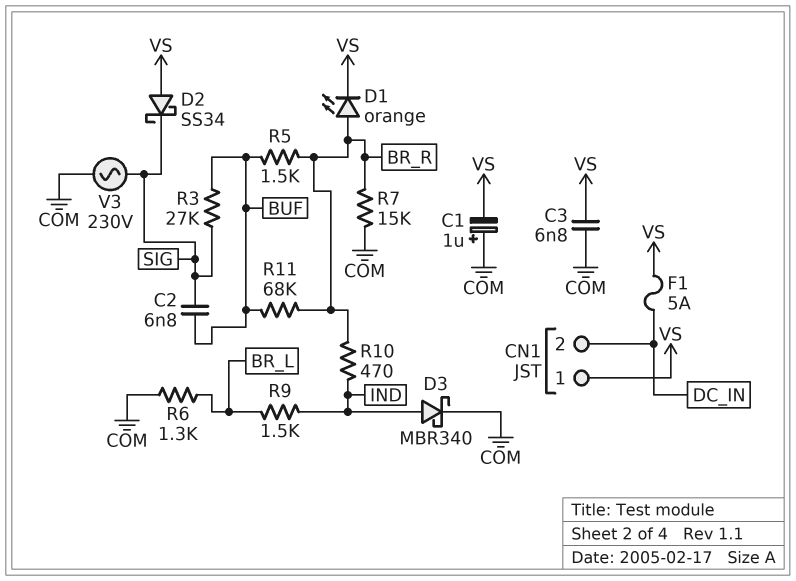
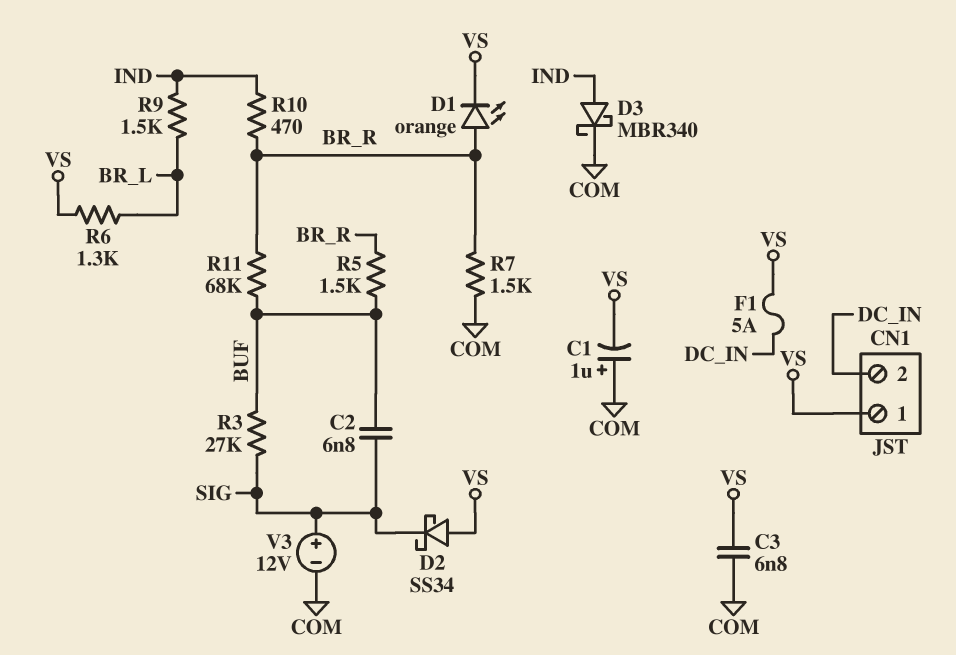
R6: 1.3k (BR_L, COM) -> 1.3k (BR_L, VS)
R7: 15k (BR_R, COM) -> 1.5k (BR_R, COM)
V3: AC 230V (COM, SIG) -> 12V (plus SIG, minus COM)

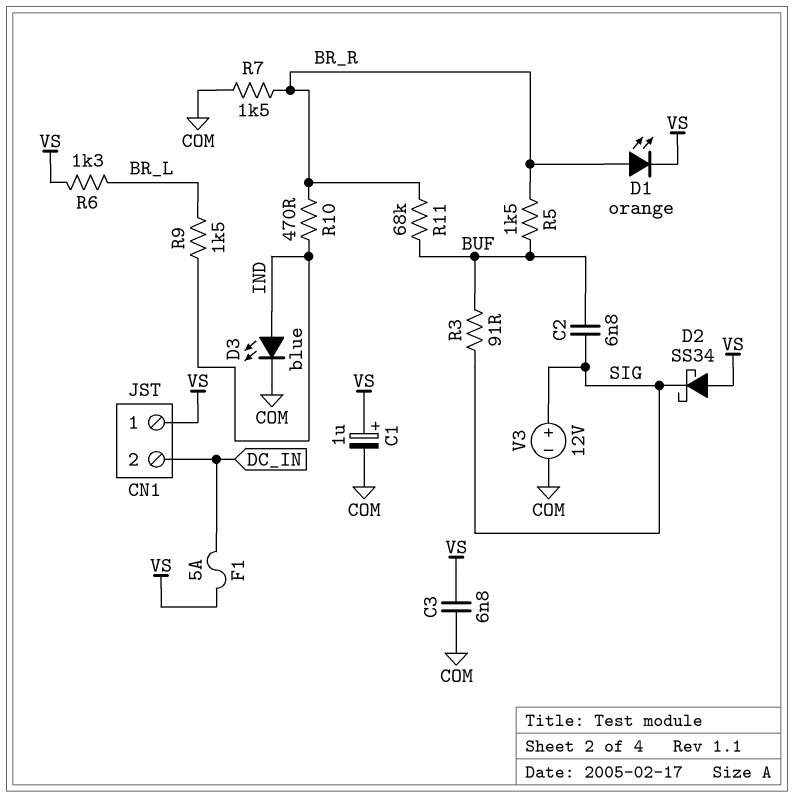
C1: 1uF (plus COM, minus VS) -> 1uF (plus VS, minus COM)
D3: schottky MBR340 (A IND, K COM) -> LED blue (A IND, K COM)
R3: 27k (BUF, SIG) -> 91 (BUF, SIG)

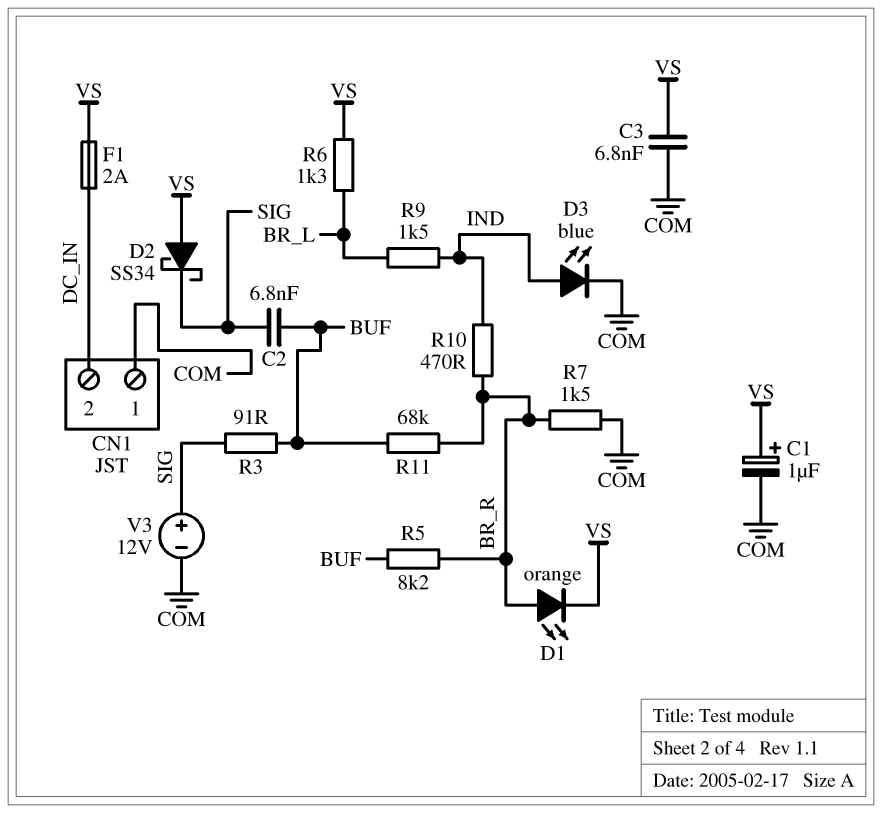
CN1 pin 1: VS -> COM
F1: 5A (DC_IN, VS) -> 2A (DC_IN, VS)
R5: 1.5k (BR_R, BUF) -> 8.2k (BR_R, BUF)

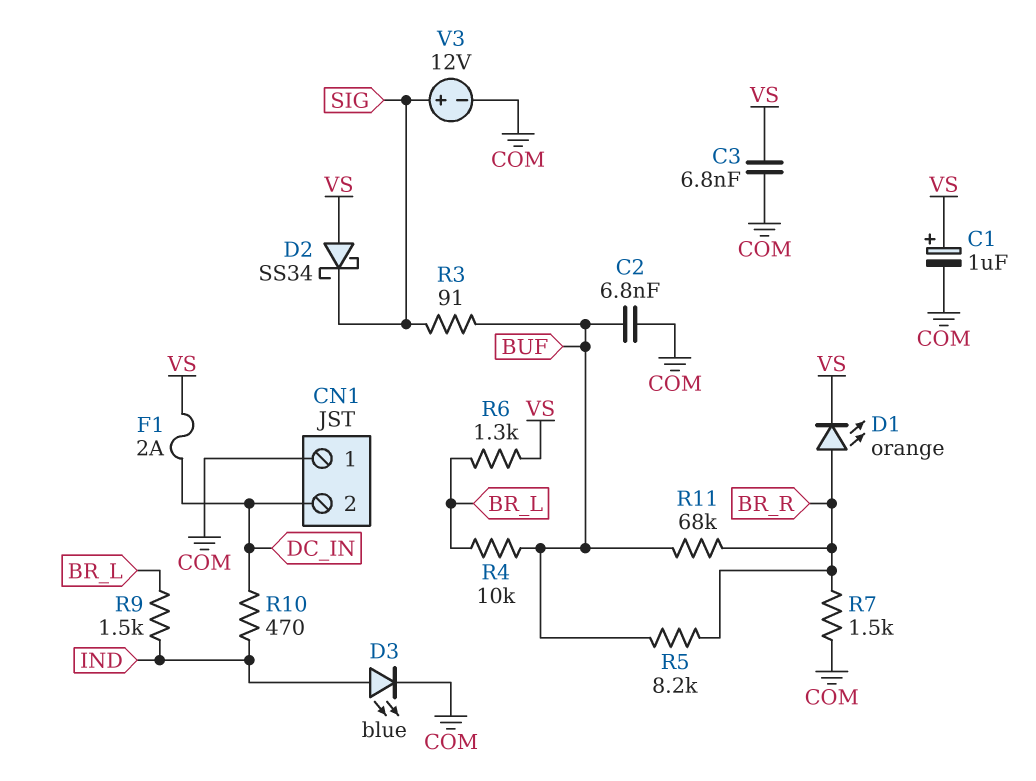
C2: 6.8nF (BUF, SIG) -> 6.8nF (BUF, COM)
R4: none -> 10k (BR_L, BUF)
R10: 470 (BR_R, IND) -> 470 (DC_IN, IND)

